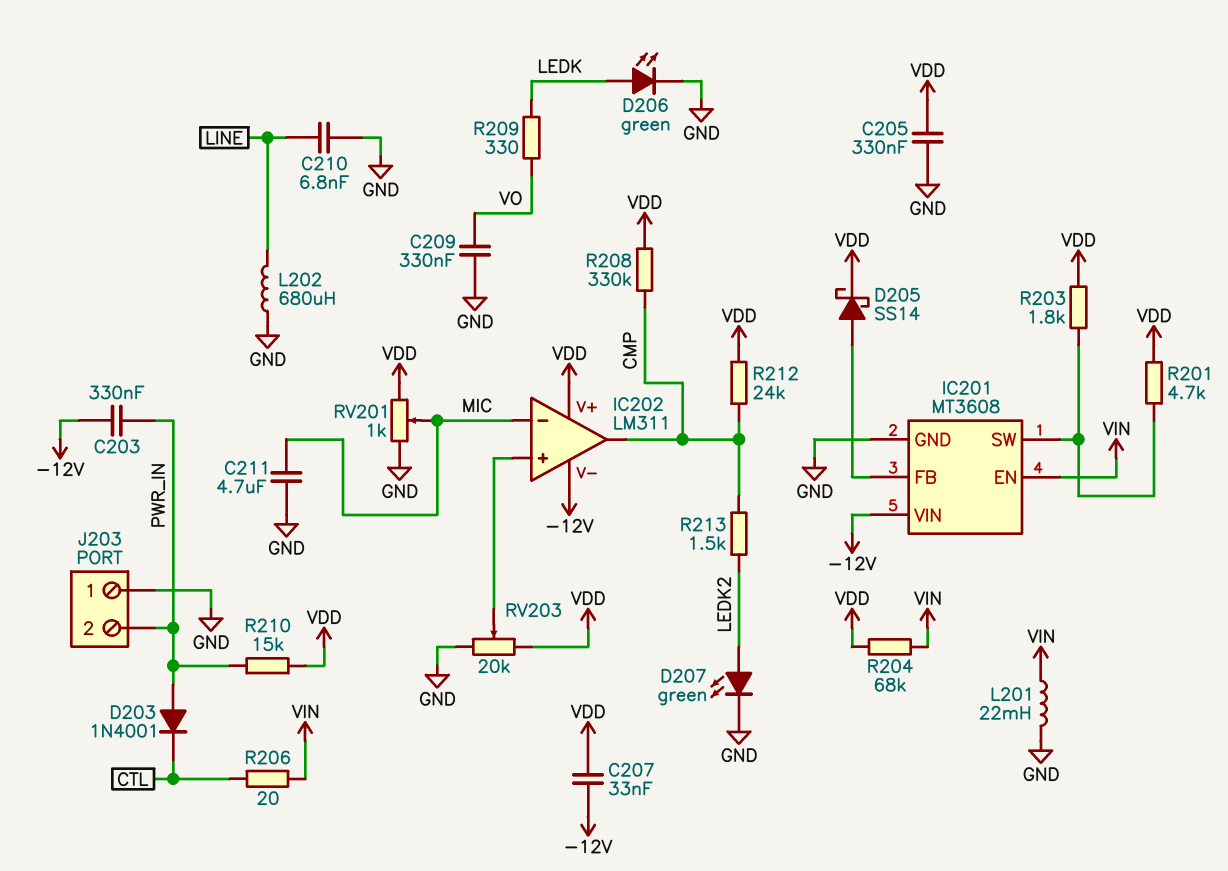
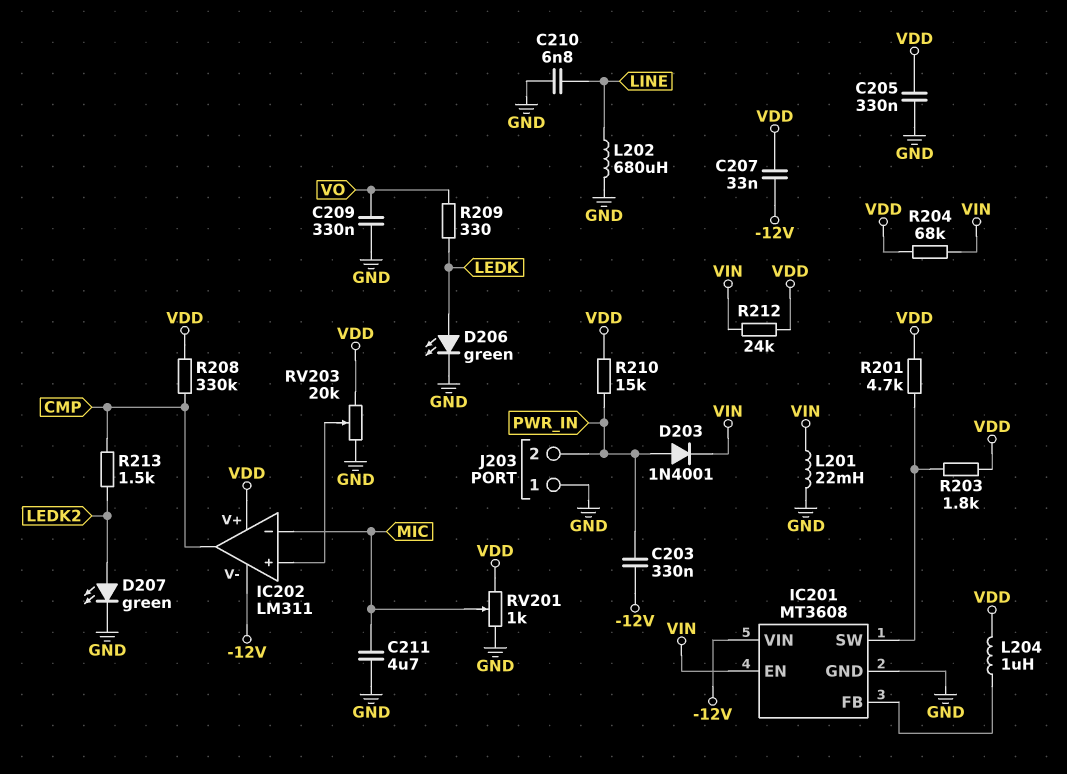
D203: diode 1N4001 (A PWR_IN, K CTL) -> diode 1N4001 (A PWR_IN, K VIN)
D205: schottky SS14 (A IC201/FB, K VDD) -> none
L204: none -> 1uH (IC201/FB, VDD)
R206: 20 (CTL, VIN) -> none
R212: 24k (CMP, VDD) -> 24k (VDD, VIN)

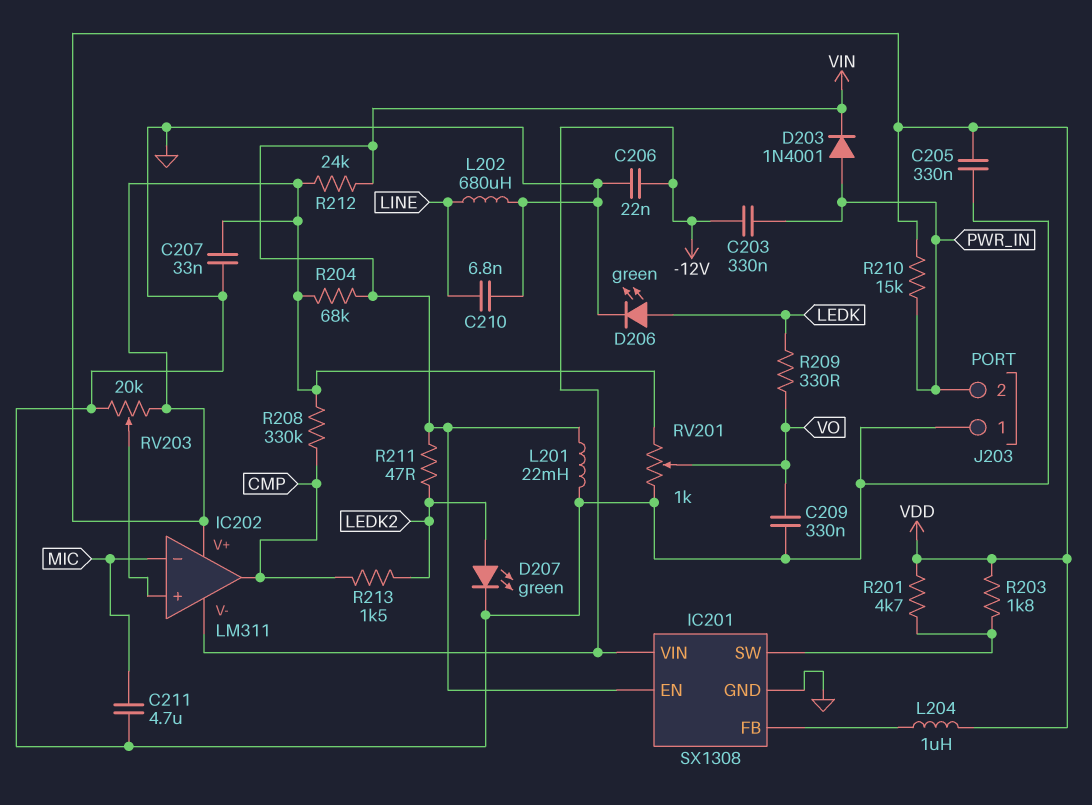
C206: none -> 22nF (-12V, GND)
C207: 33nF (-12V, VDD) -> 33nF (GND, VDD)
IC201: MT3608 -> SX1308
R211: none -> 47 (LEDK2, VIN)
RV201: 1k (GND, VDD, wiper MIC) -> 1k (GND, VDD, wiper VO)

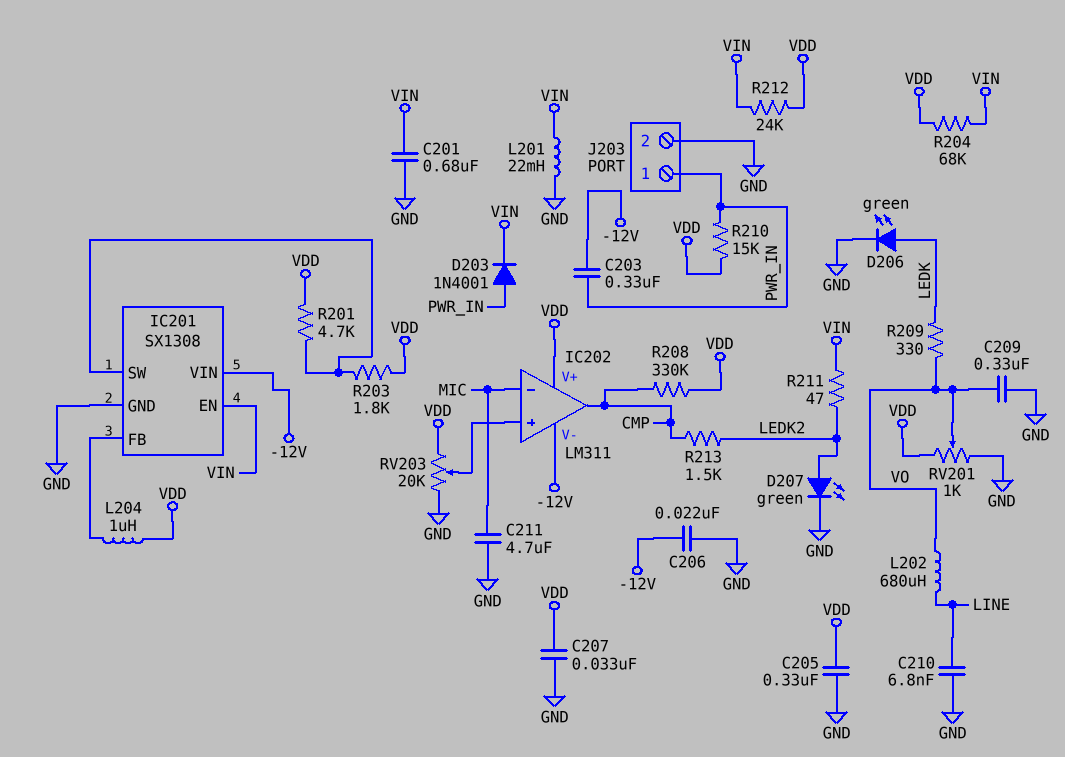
C201: none -> 680nF (GND, VIN)
J203 pin 1: GND -> PWR_IN
J203 pin 2: PWR_IN -> GND
L202: 680uH (GND, LINE) -> 680uH (LINE, VO)

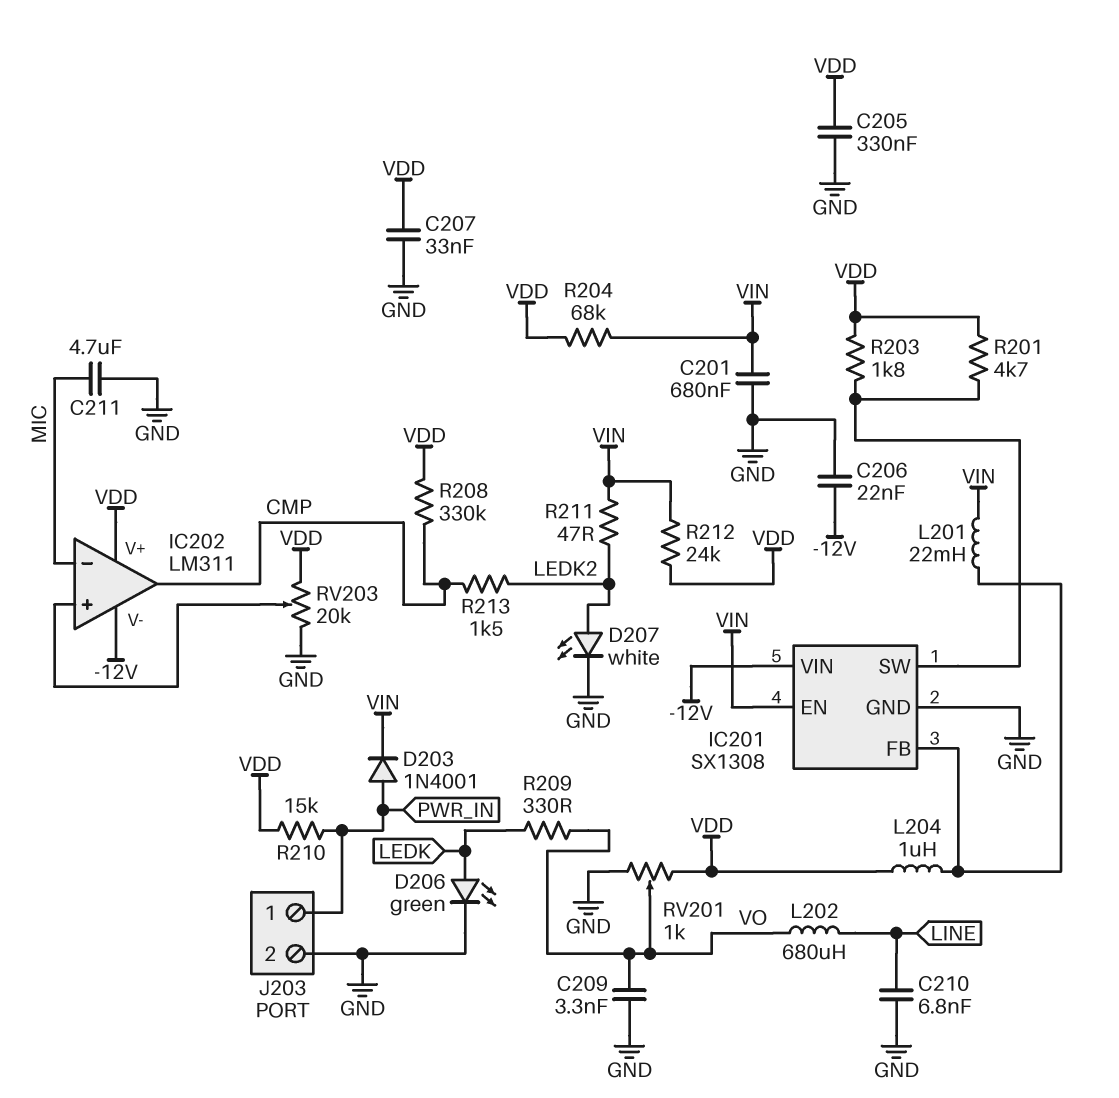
C203: 330nF (-12V, PWR_IN) -> none
C209: 330nF (GND, VO) -> 3.3nF (GND, VO)
D207: LED green (A LEDK2, K GND) -> LED white (A LEDK2, K GND)
L201: 22mH (GND, VIN) -> 22mH (IC201/FB, VIN)

